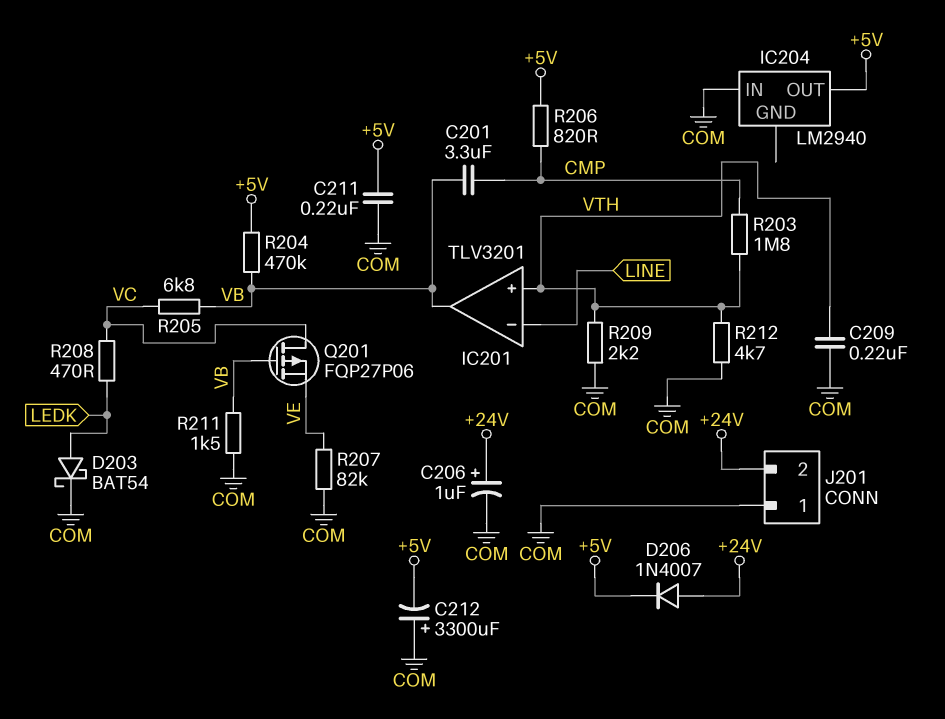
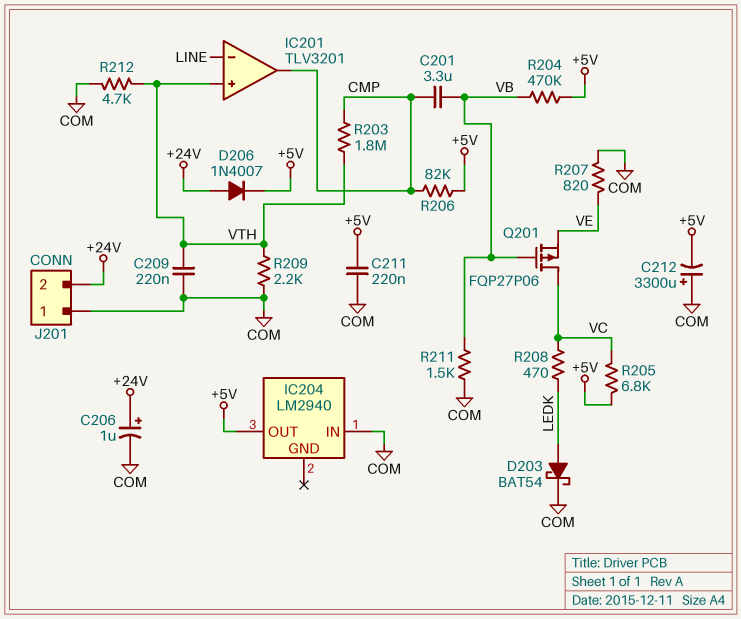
IC201 pin out: VB -> CMP
R205: 6.8k (VB, VC) -> 6.8k (+5V, VC)
R206: 820 (+5V, CMP) -> 82k (+5V, CMP)
R207: 82k (COM, VE) -> 820 (COM, VE)

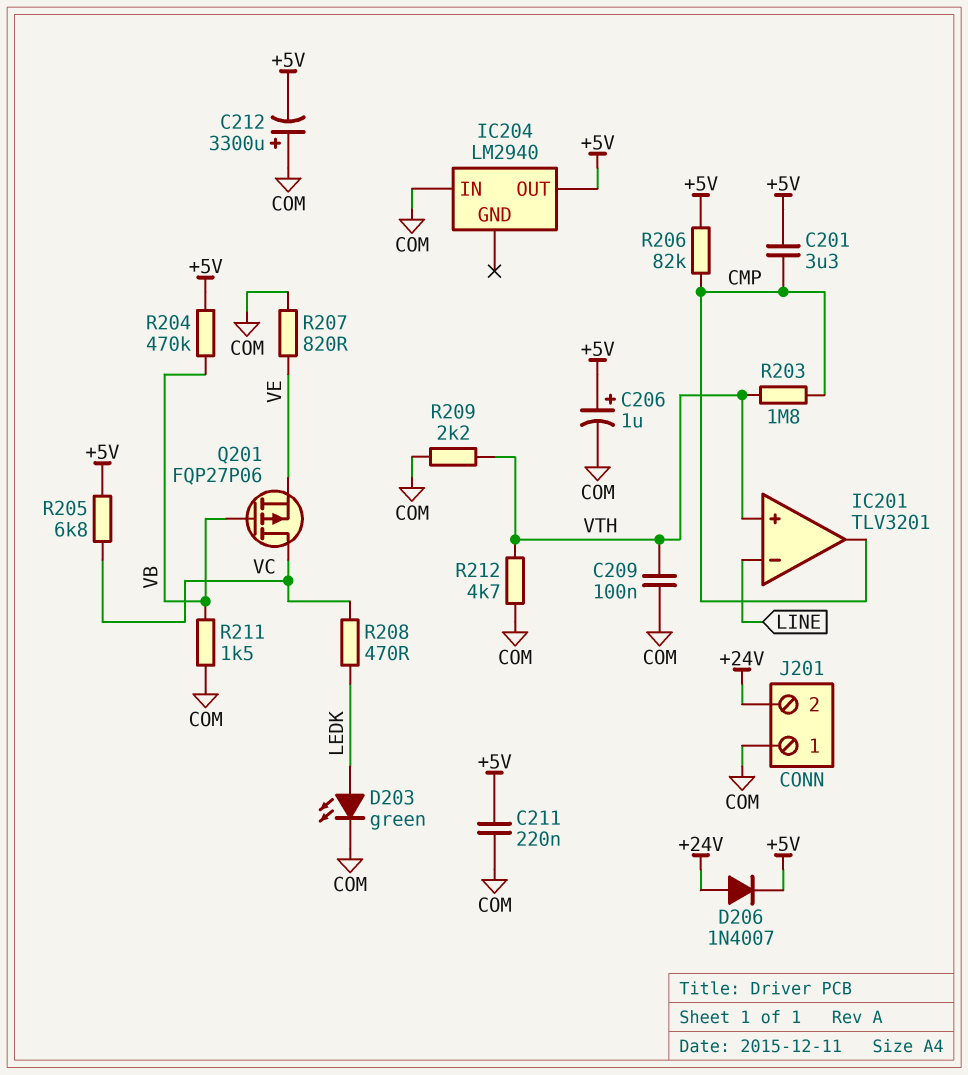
C201: 3.3uF (CMP, VB) -> 3.3uF (+5V, CMP)
C206: 1uF (plus +24V, minus COM) -> 1uF (plus +5V, minus COM)
C209: 220nF (COM, VTH) -> 100nF (COM, VTH)
D203: schottky BAT54 (A LEDK, K COM) -> LED green (A LEDK, K COM)

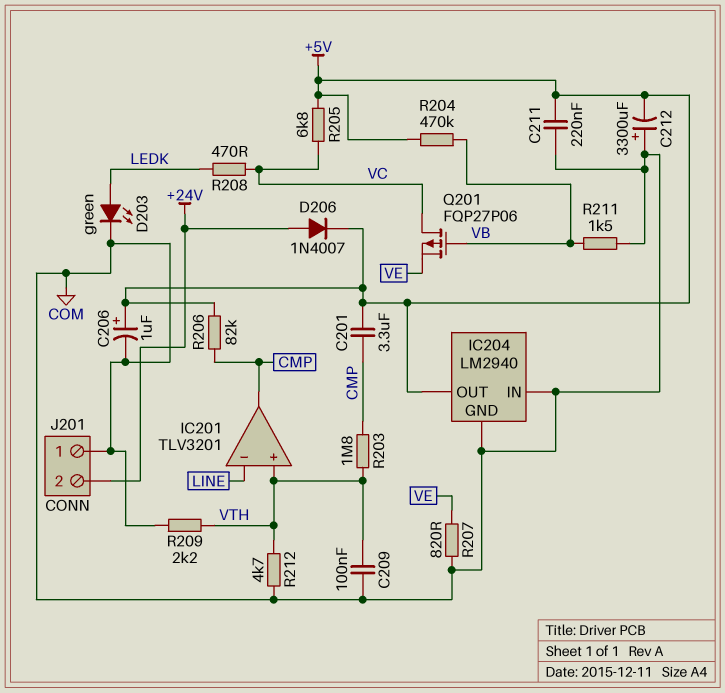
IC204 pin GND: none -> COM

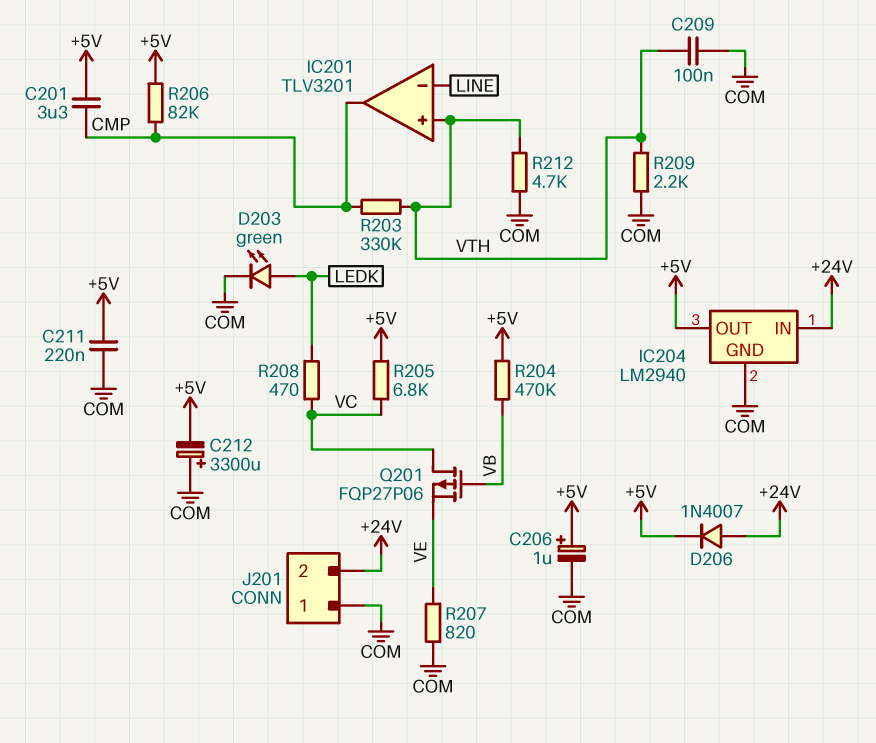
IC204 pin IN: COM -> +24V
R203: 1.8M (CMP, VTH) -> 330k (CMP, VTH)
R211: 1.5k (COM, VB) -> none

